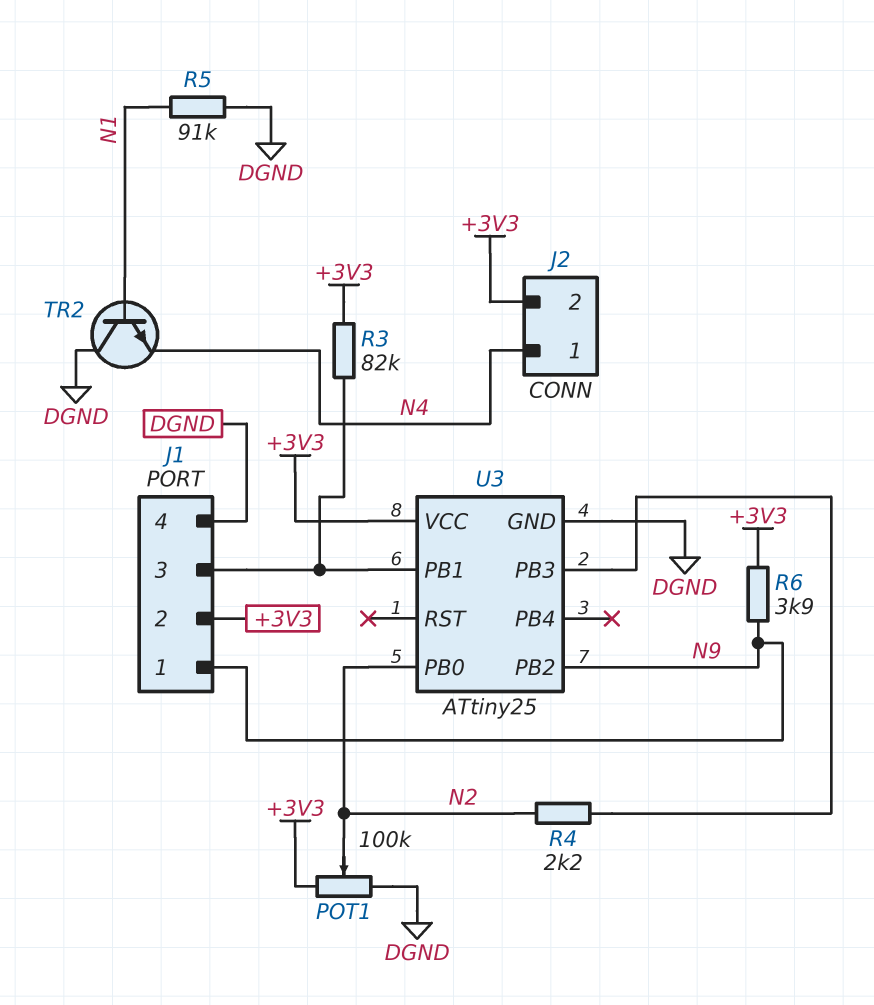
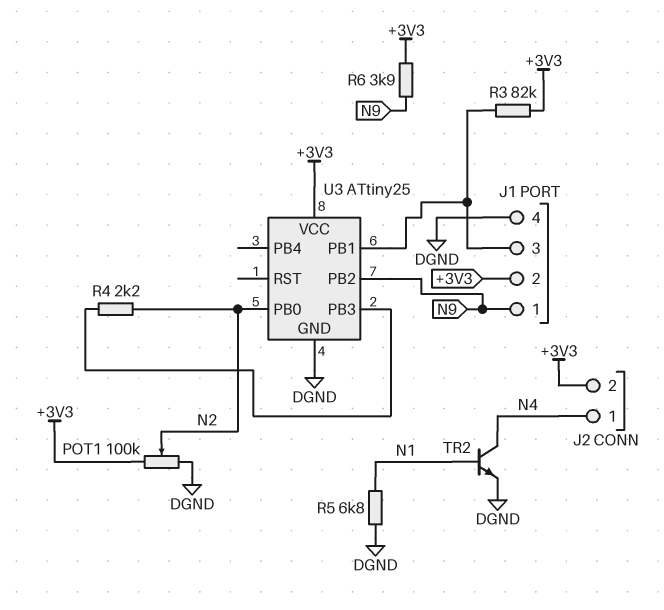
R5: 91k (DGND, N1) -> 6.8k (DGND, N1)
TR2: NPN (B N1, C DGND, E N4) -> NPN (B N1, C N4, E DGND)

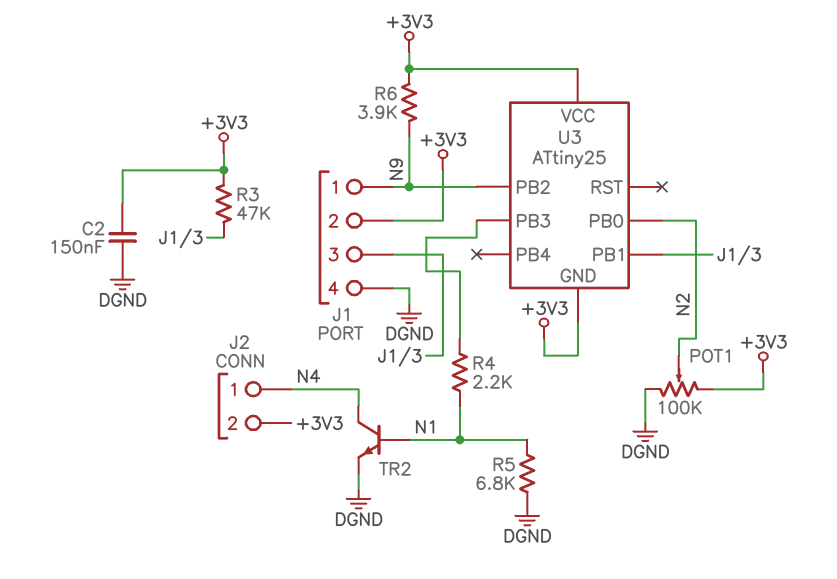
C2: none -> 150nF (+3V3, DGND)
R3: 82k (+3V3, J1/3) -> 47k (+3V3, J1/3)
R4: 2.2k (N2, U3/PB3) -> 2.2k (N1, U3/PB3)
U3 pin GND: DGND -> +3V3

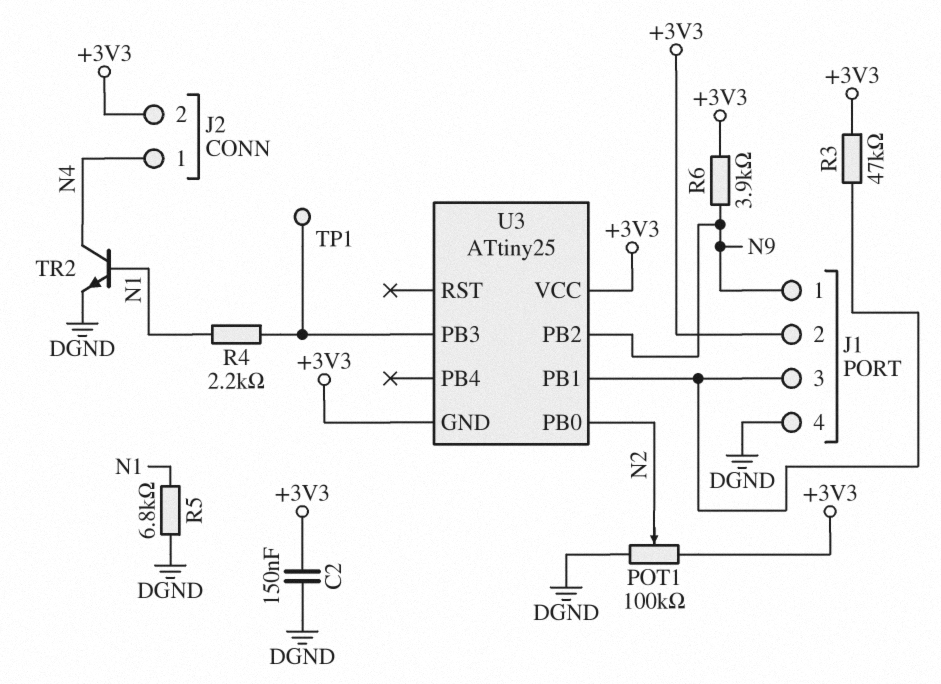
TP1: none -> test point (U3/PB3)

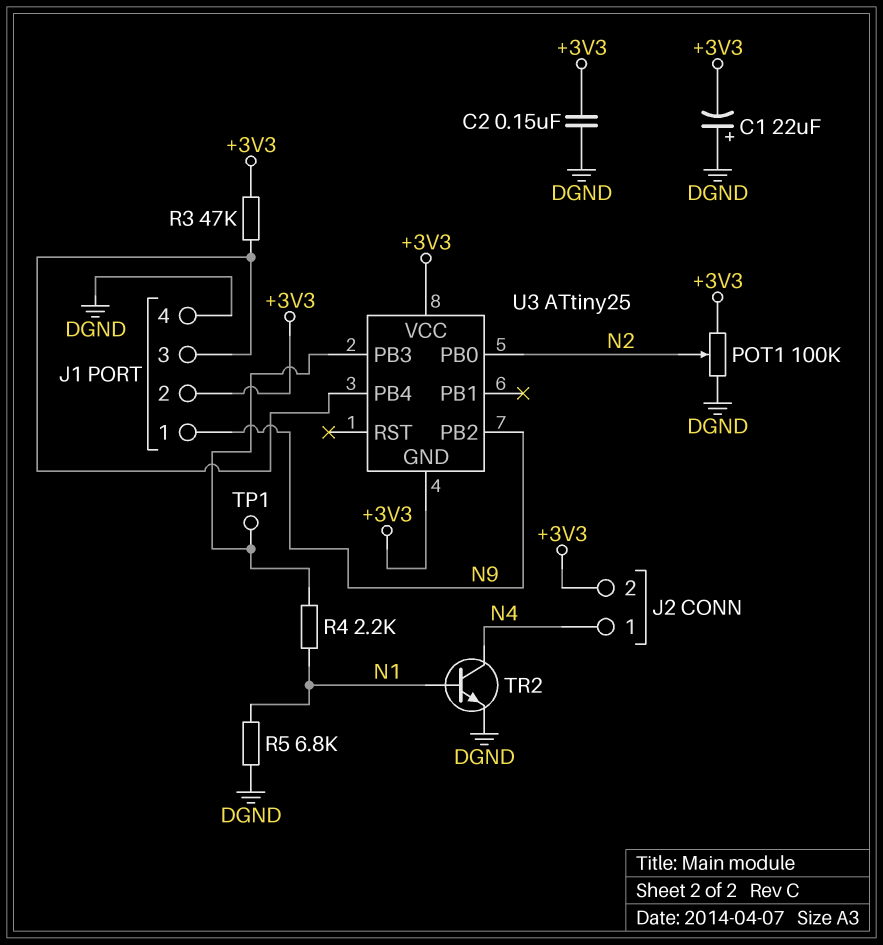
C1: none -> 22uF (plus DGND, minus +3V3)
R6: 3.9k (+3V3, N9) -> none
U3 pin PB1: J1/3 -> none
U3 pin PB4: none -> J1/3

